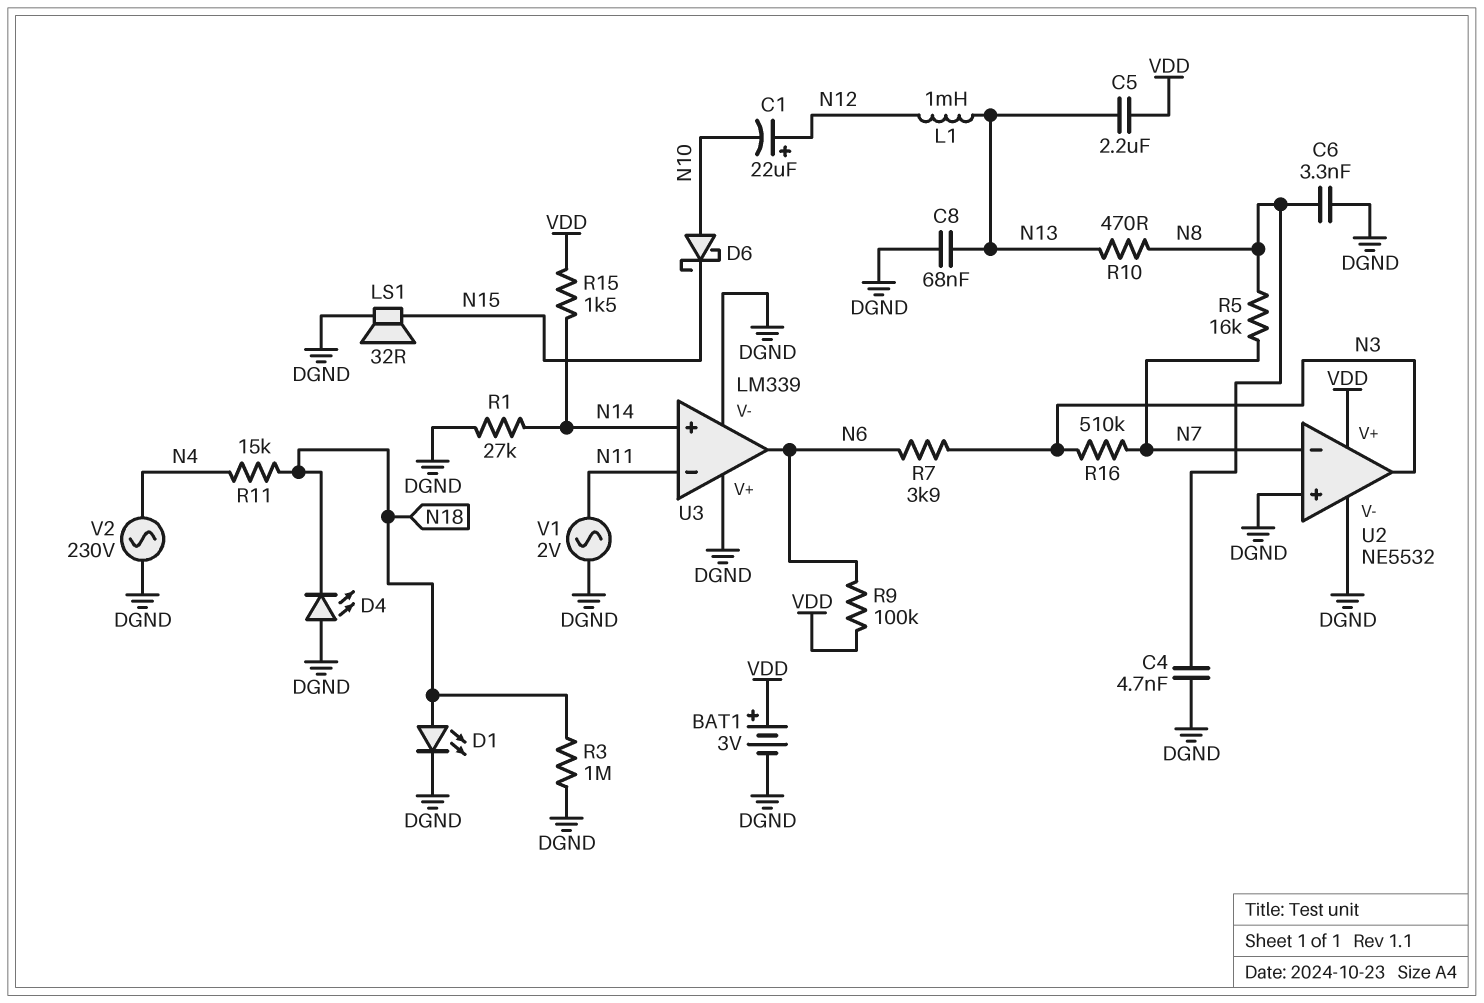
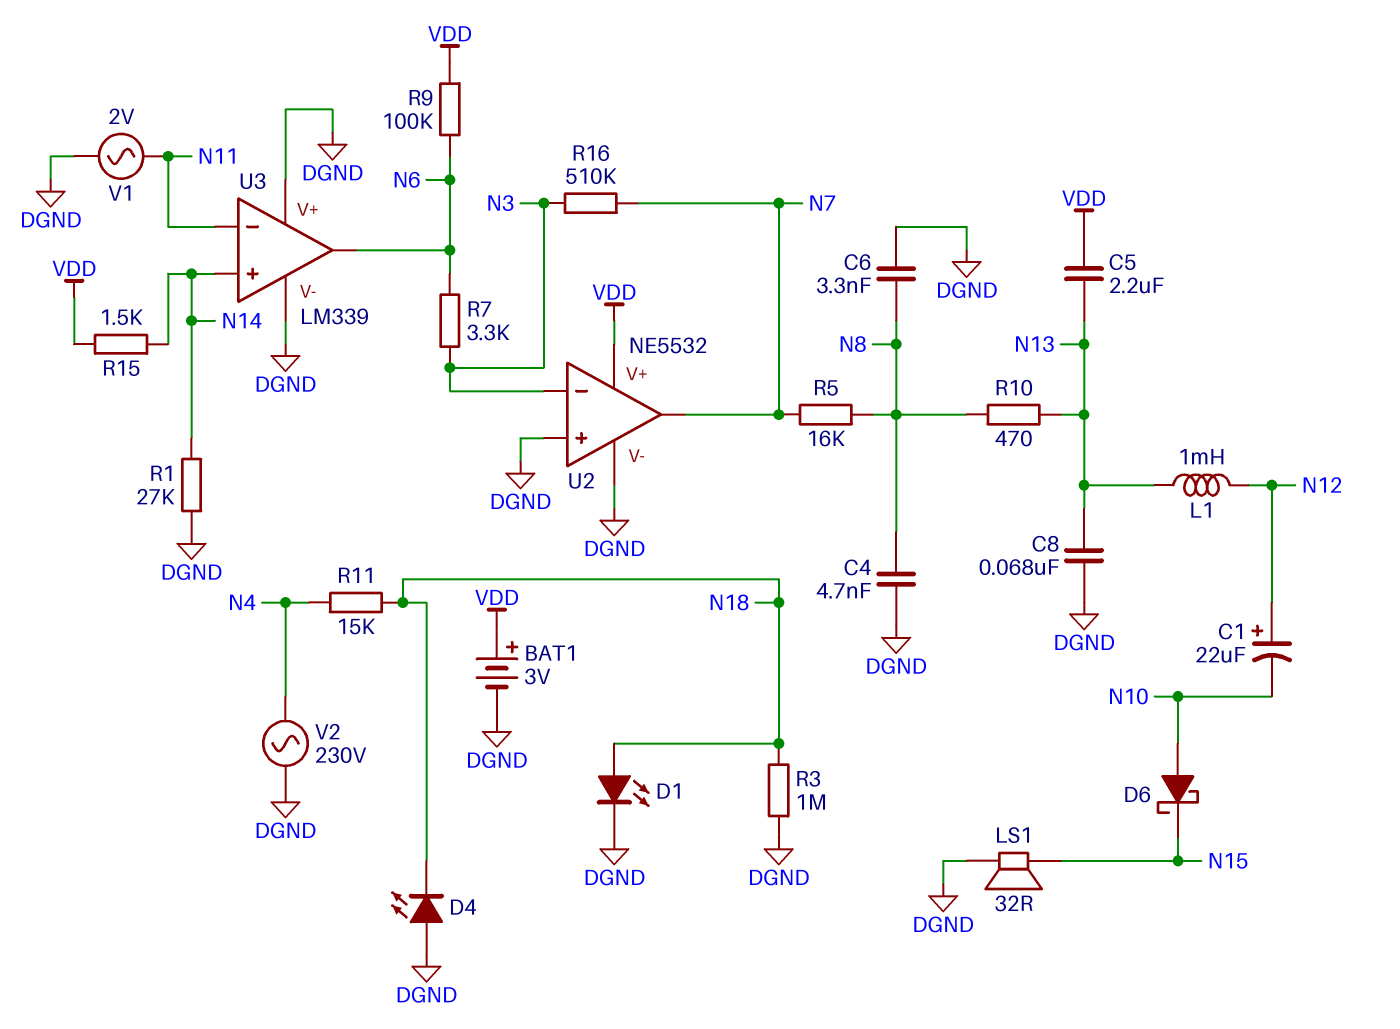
R7: 3.9k (N3, N6) -> 3.3k (N3, N6)
U2 pin in-: N7 -> N3
U2 pin out: N3 -> N7

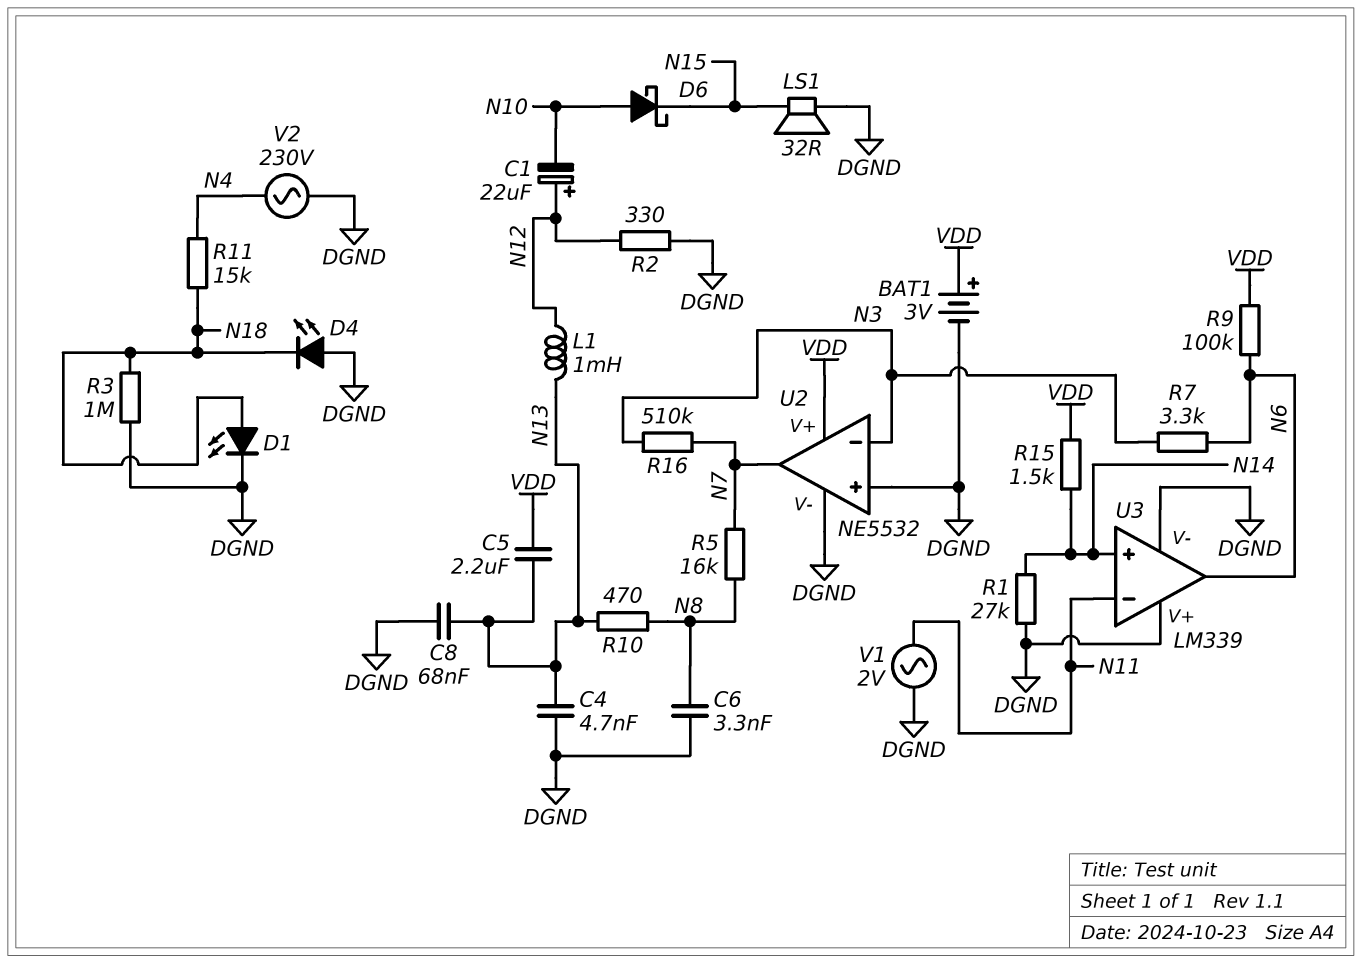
C4: 4.7nF (DGND, N8) -> 4.7nF (DGND, N13)
R2: none -> 330 (DGND, N12)

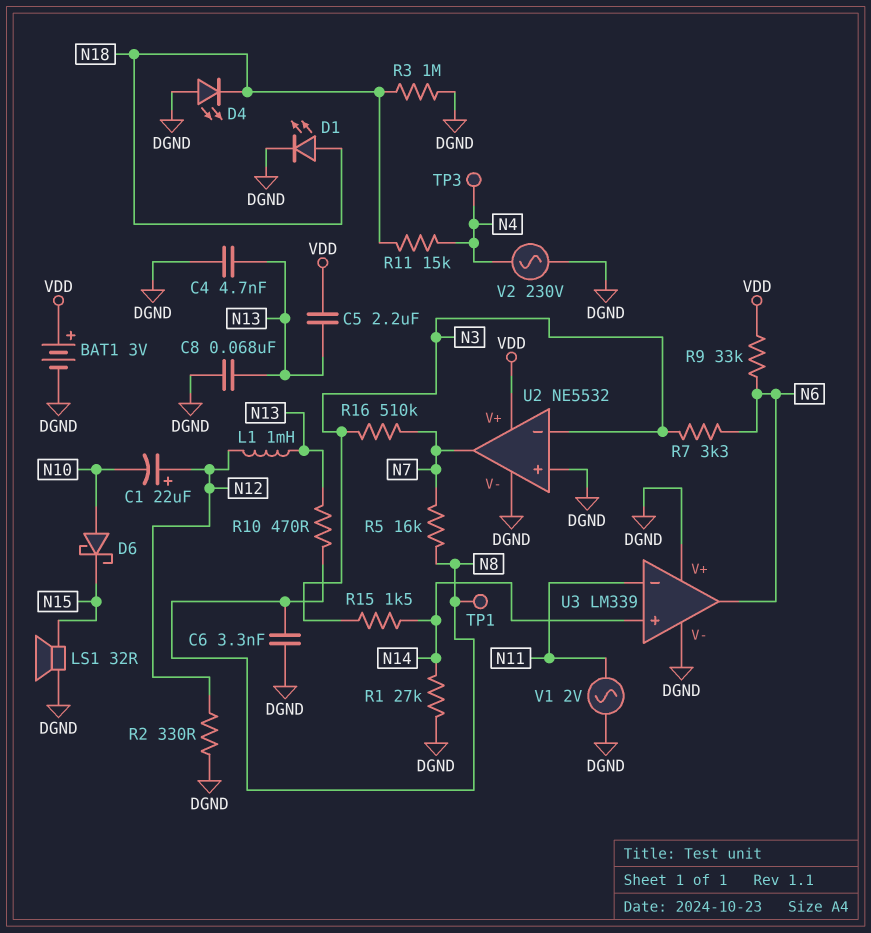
R9: 100k (N6, VDD) -> 33k (N6, VDD)
R15: 1.5k (N14, VDD) -> 1.5k (N3, N14)
TP1: none -> test point (N8)
TP3: none -> test point (N4)

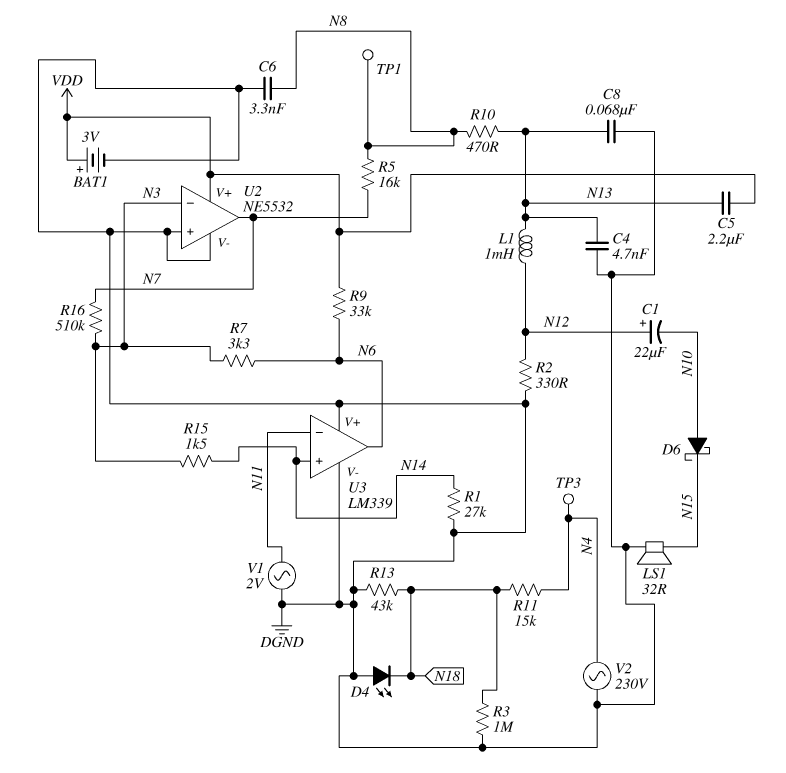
D1: LED (A N18, K DGND) -> none
R13: none -> 43k (DGND, N18)

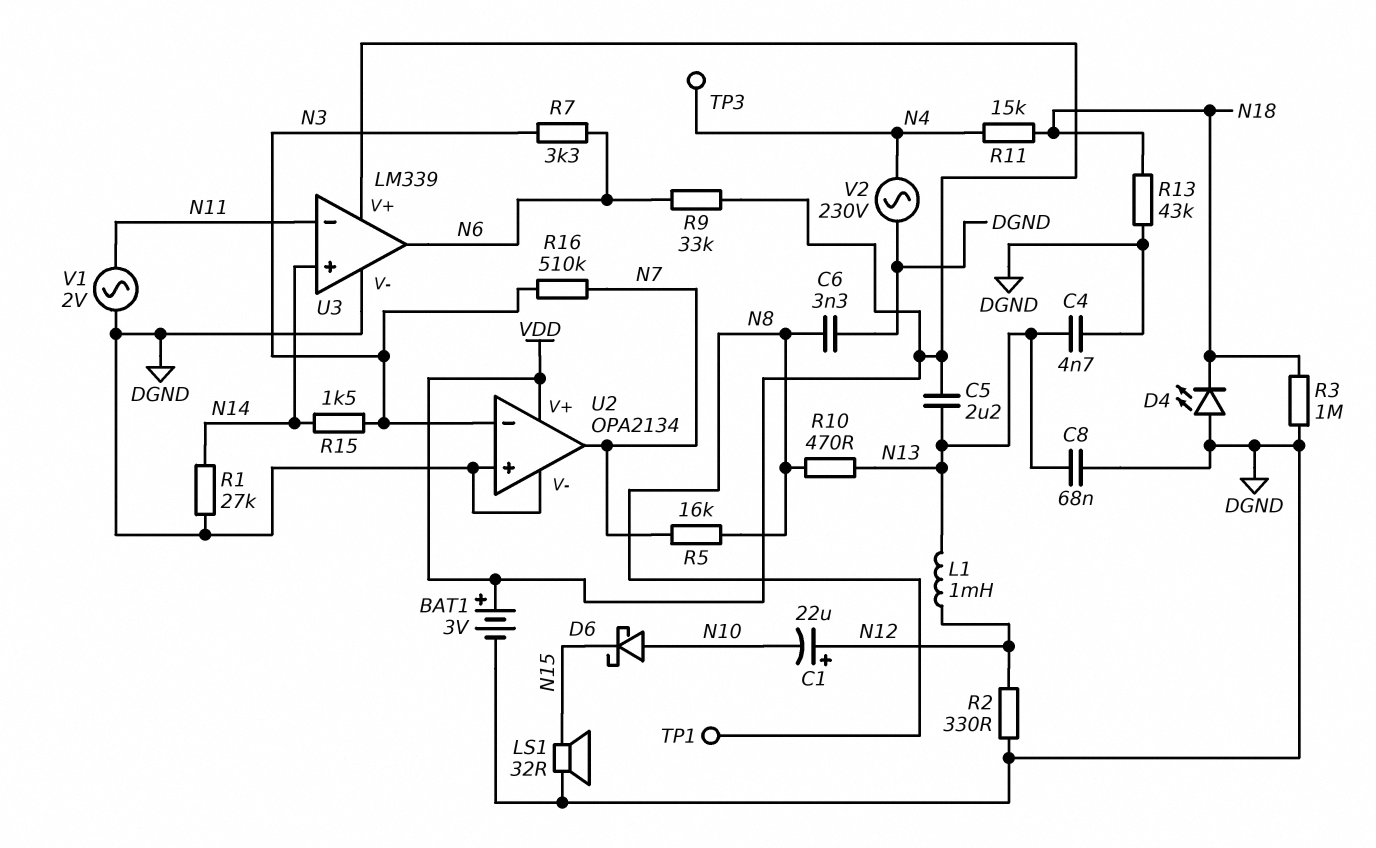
U2: NE5532 -> OPA2134
U3 pin V+: DGND -> VDD

